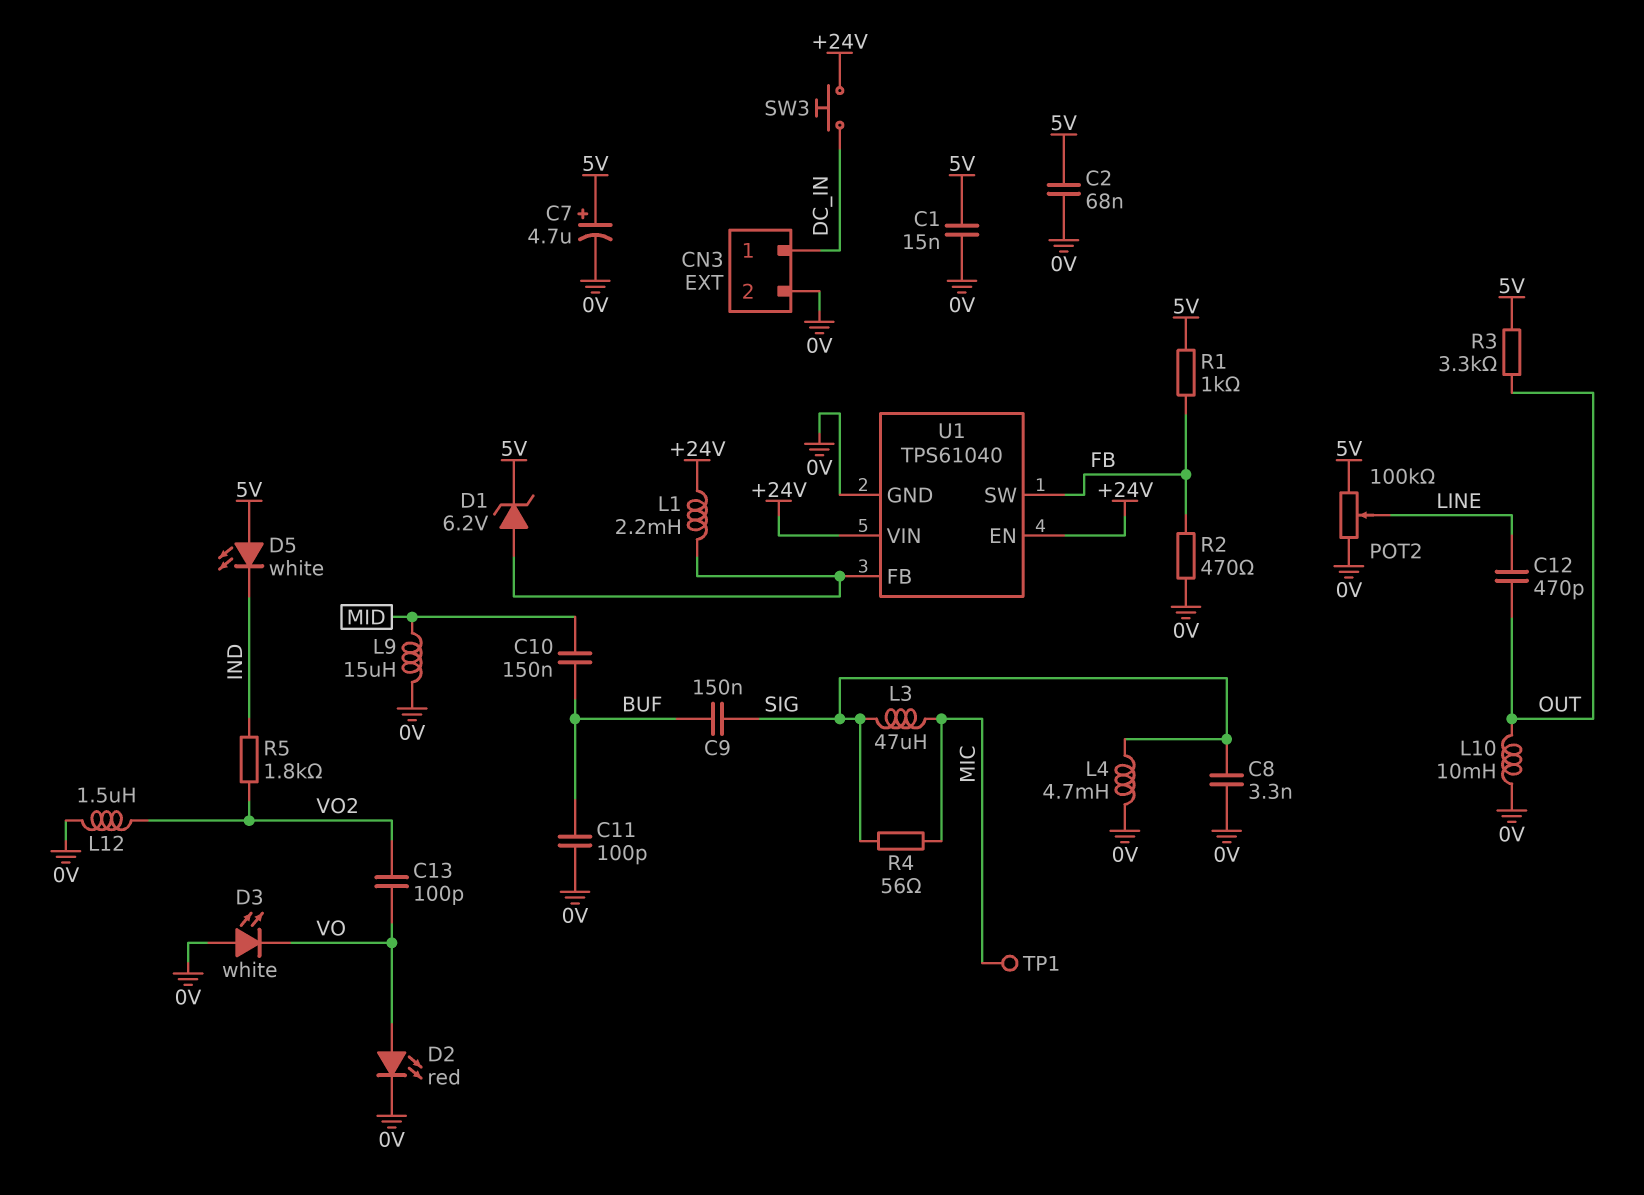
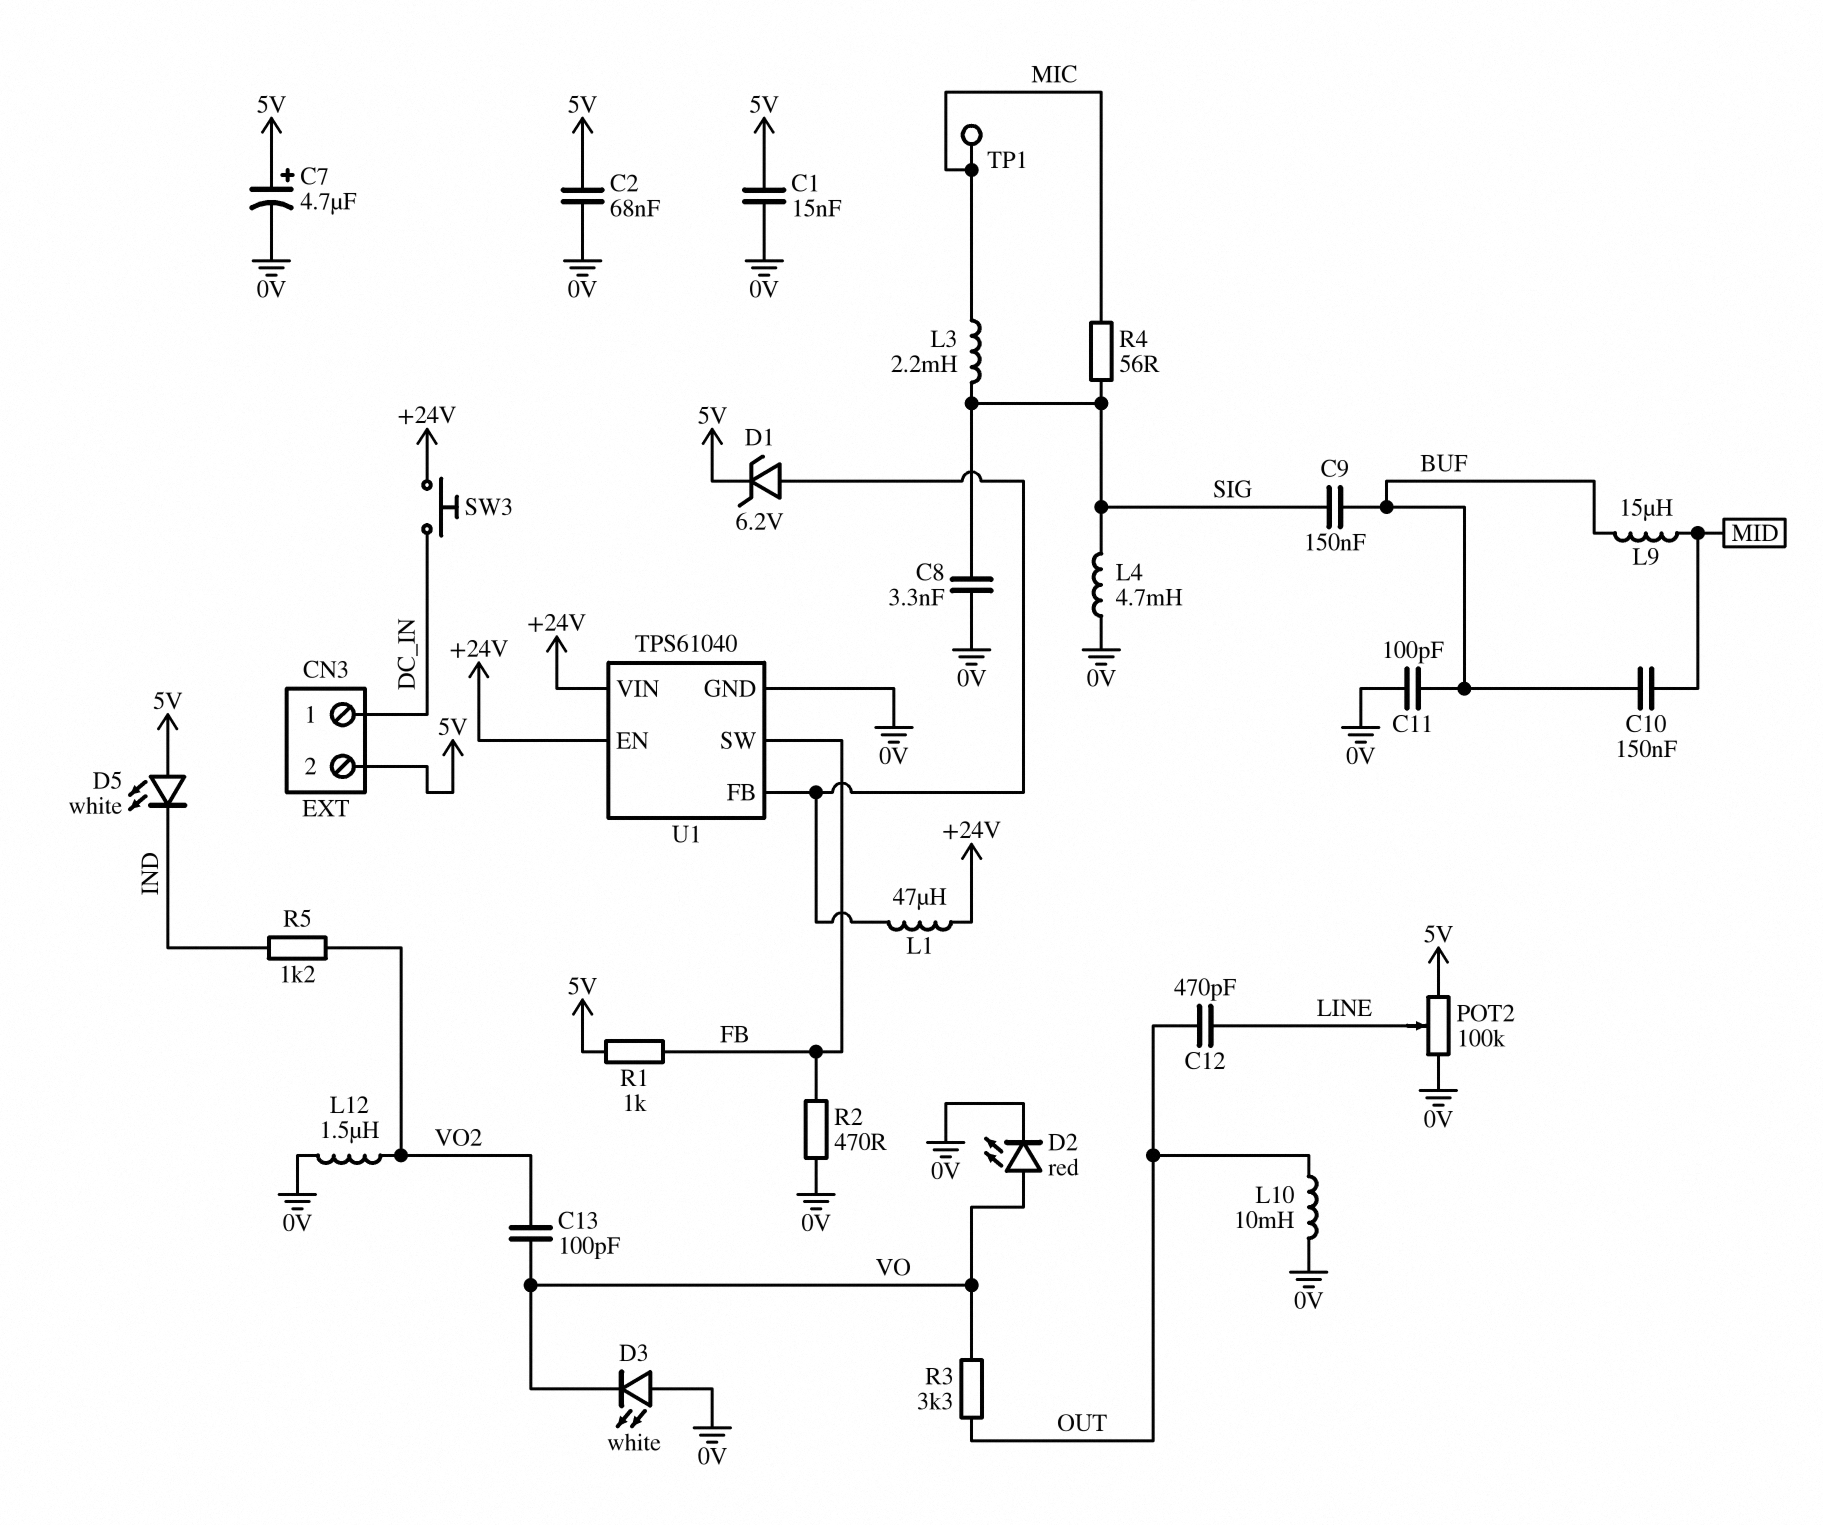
CN3 pin 2: 0V -> 5V
L1: 2.2mH (+24V, U1/FB) -> 47uH (+24V, U1/FB)
L3: 47uH (MIC, SIG) -> 2.2mH (MIC, SIG)
L9: 15uH (0V, MID) -> 15uH (BUF, MID)
R3: 3.3k (5V, OUT) -> 3.3k (OUT, VO)
R5: 1.8k (IND, VO2) -> 1.2k (IND, VO2)

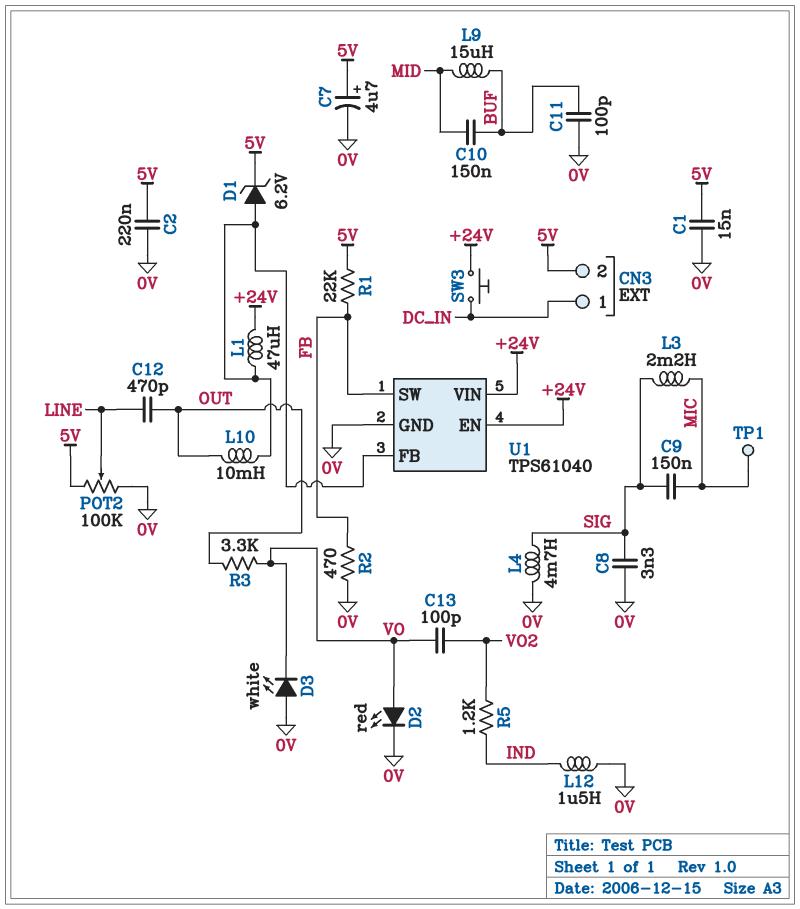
C2: 68nF (0V, 5V) -> 220nF (0V, 5V)
C9: 150nF (BUF, SIG) -> 150nF (MIC, SIG)
D5: LED white (A 5V, K IND) -> none
L10: 10mH (0V, OUT) -> 10mH (OUT, U1/FB)
L12: 1.5uH (0V, VO2) -> 1.5uH (0V, IND)
R1: 1k (5V, FB) -> 22k (5V, FB)
R4: 56 (MIC, SIG) -> none

